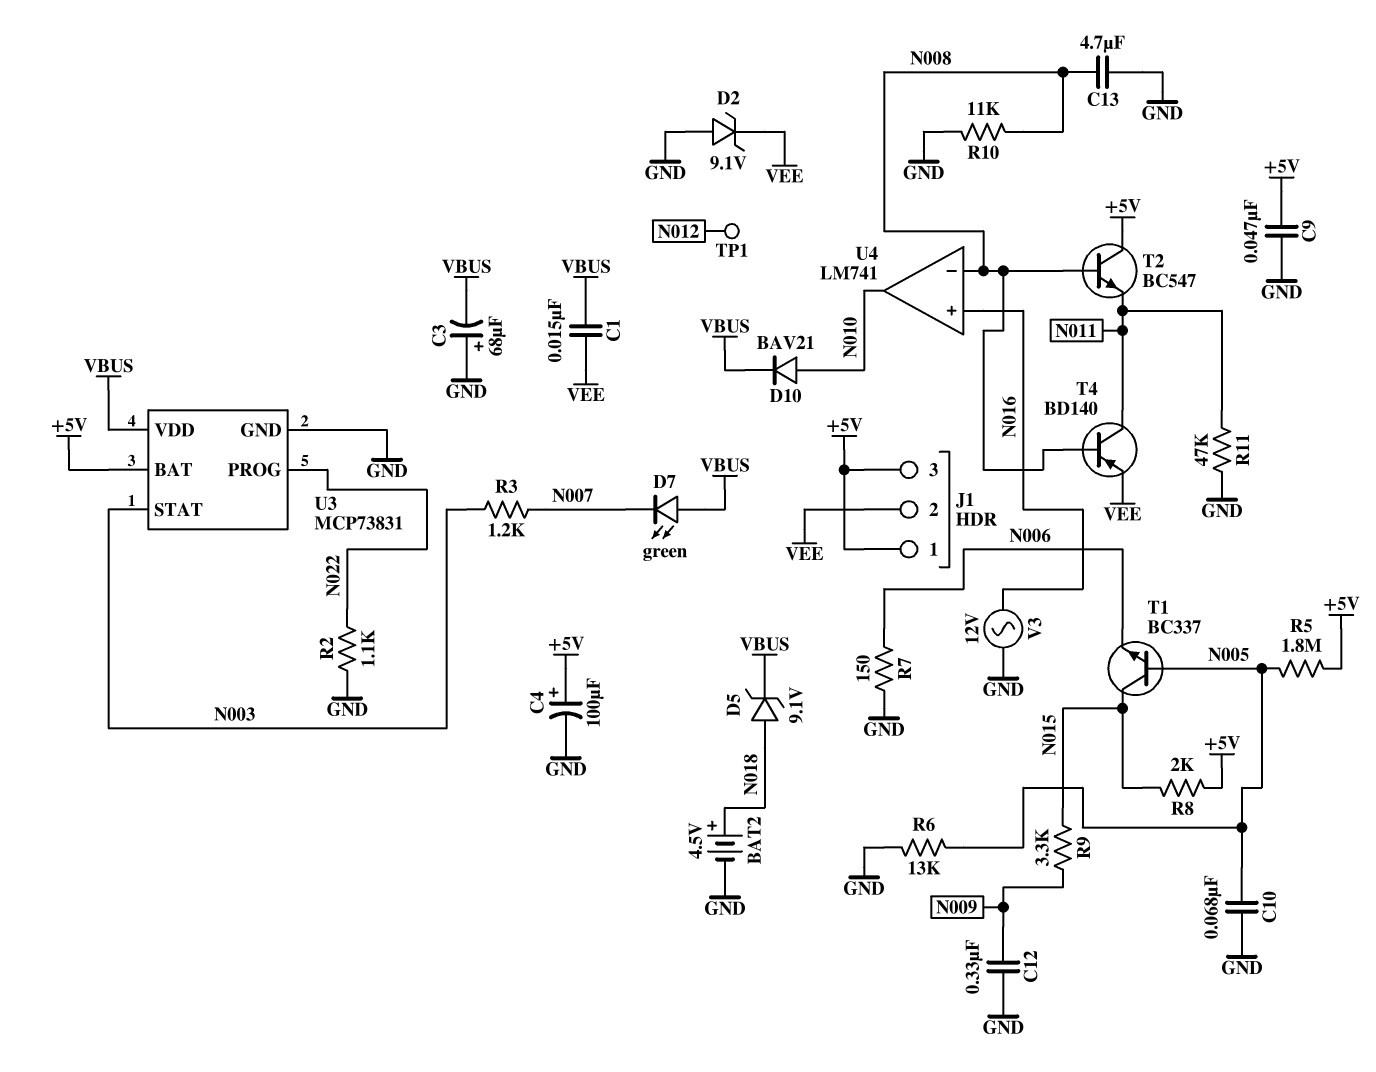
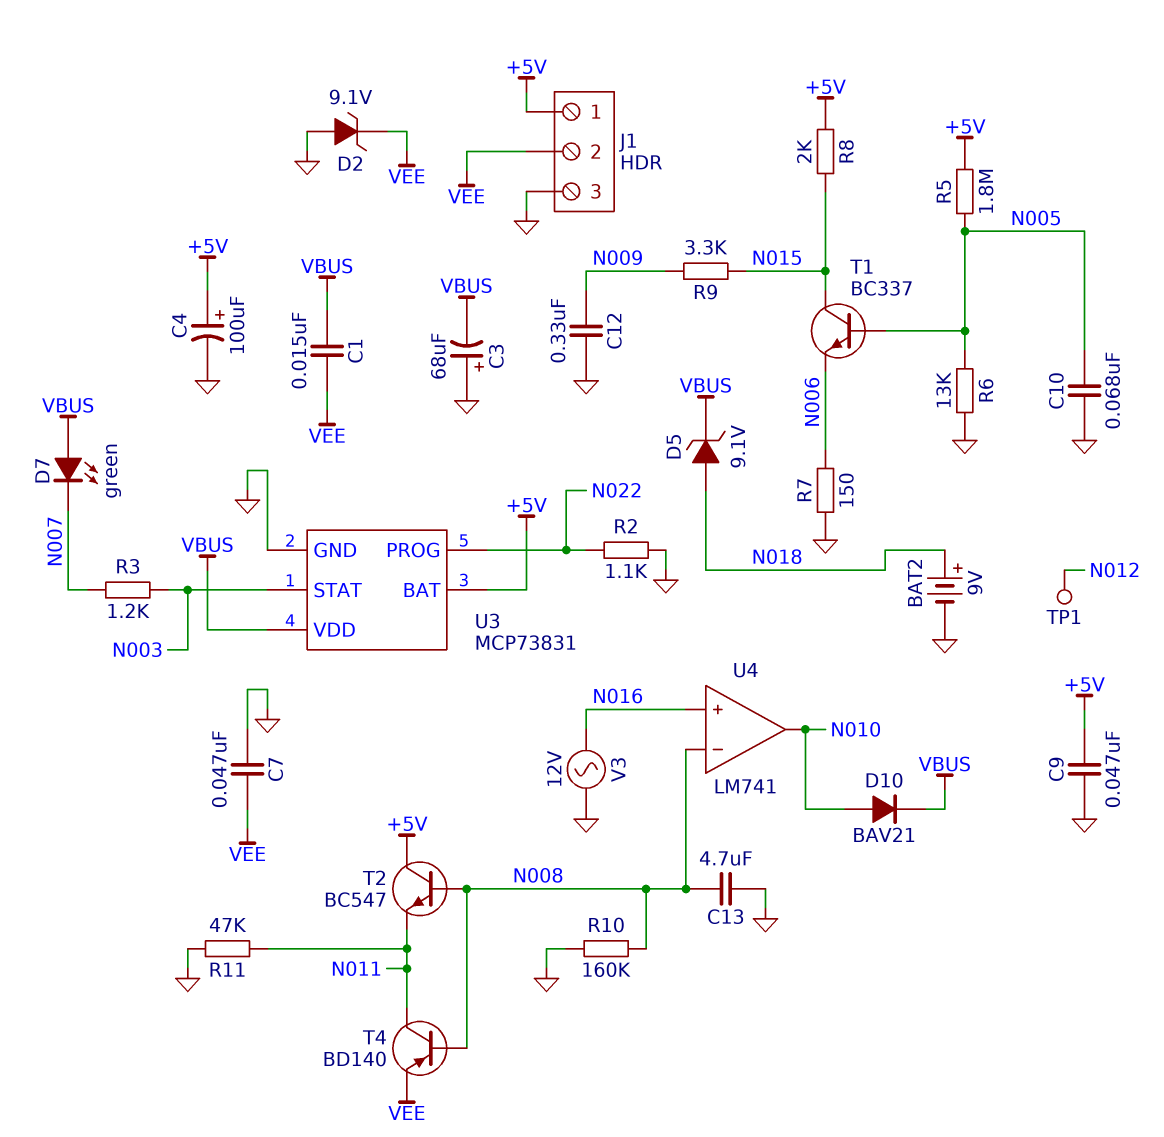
BAT2: 4.5V (plus N018, minus GND) -> 9V (plus N018, minus GND)
C7: none -> 47nF (GND, VEE)
J1 pin 3: +5V -> GND
R10: 11k (GND, N008) -> 160k (GND, N008)

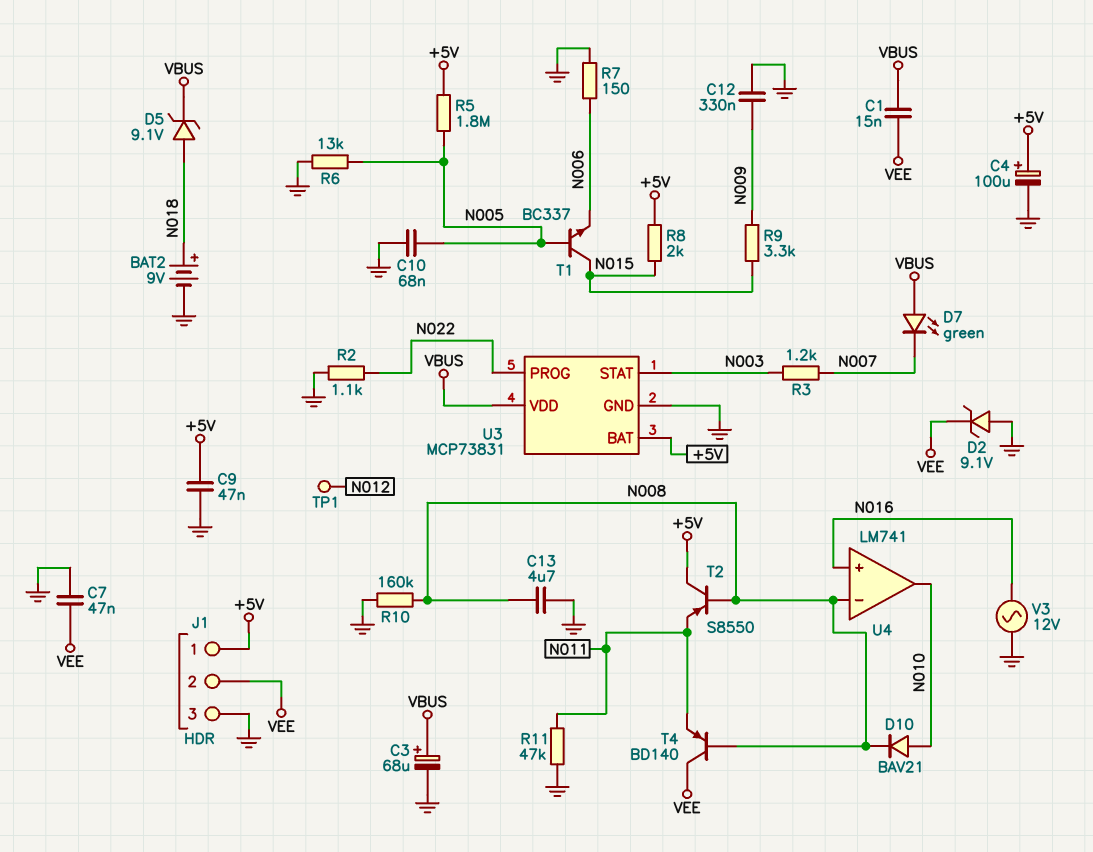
C3: 68uF (plus GND, minus VBUS) -> 68uF (plus VBUS, minus GND)
D10: diode BAV21 (A N010, K VBUS) -> diode BAV21 (A N010, K N008)
T2: NPN BC547 (B N008, C +5V, E N011) -> PNP S8550 (B N008, C +5V, E N011)
T4: PNP BD140 (B N008, C N011, E VEE) -> PNP BD140 (B N008, C VEE, E N011)

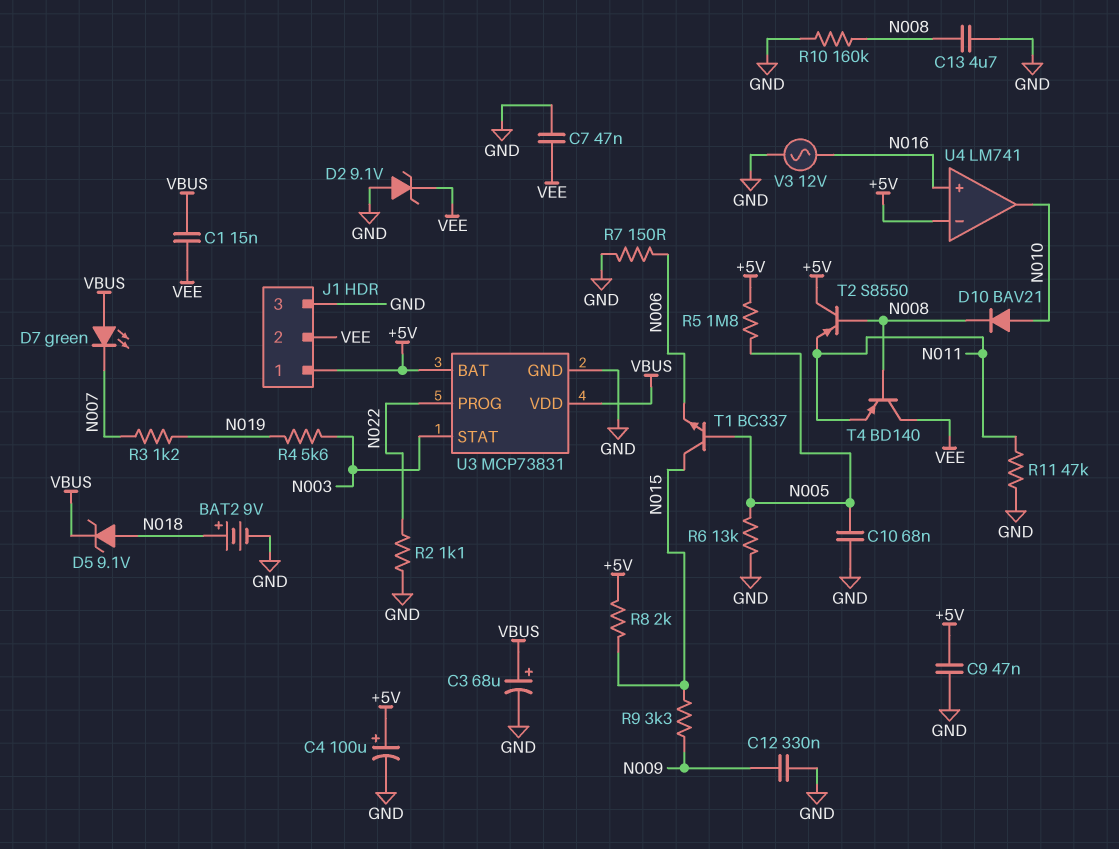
R3: 1.2k (N003, N007) -> 1.2k (N007, N019)
R4: none -> 5.6k (N003, N019)
TP1: test point (N012) -> none
U4 pin in-: N008 -> +5V

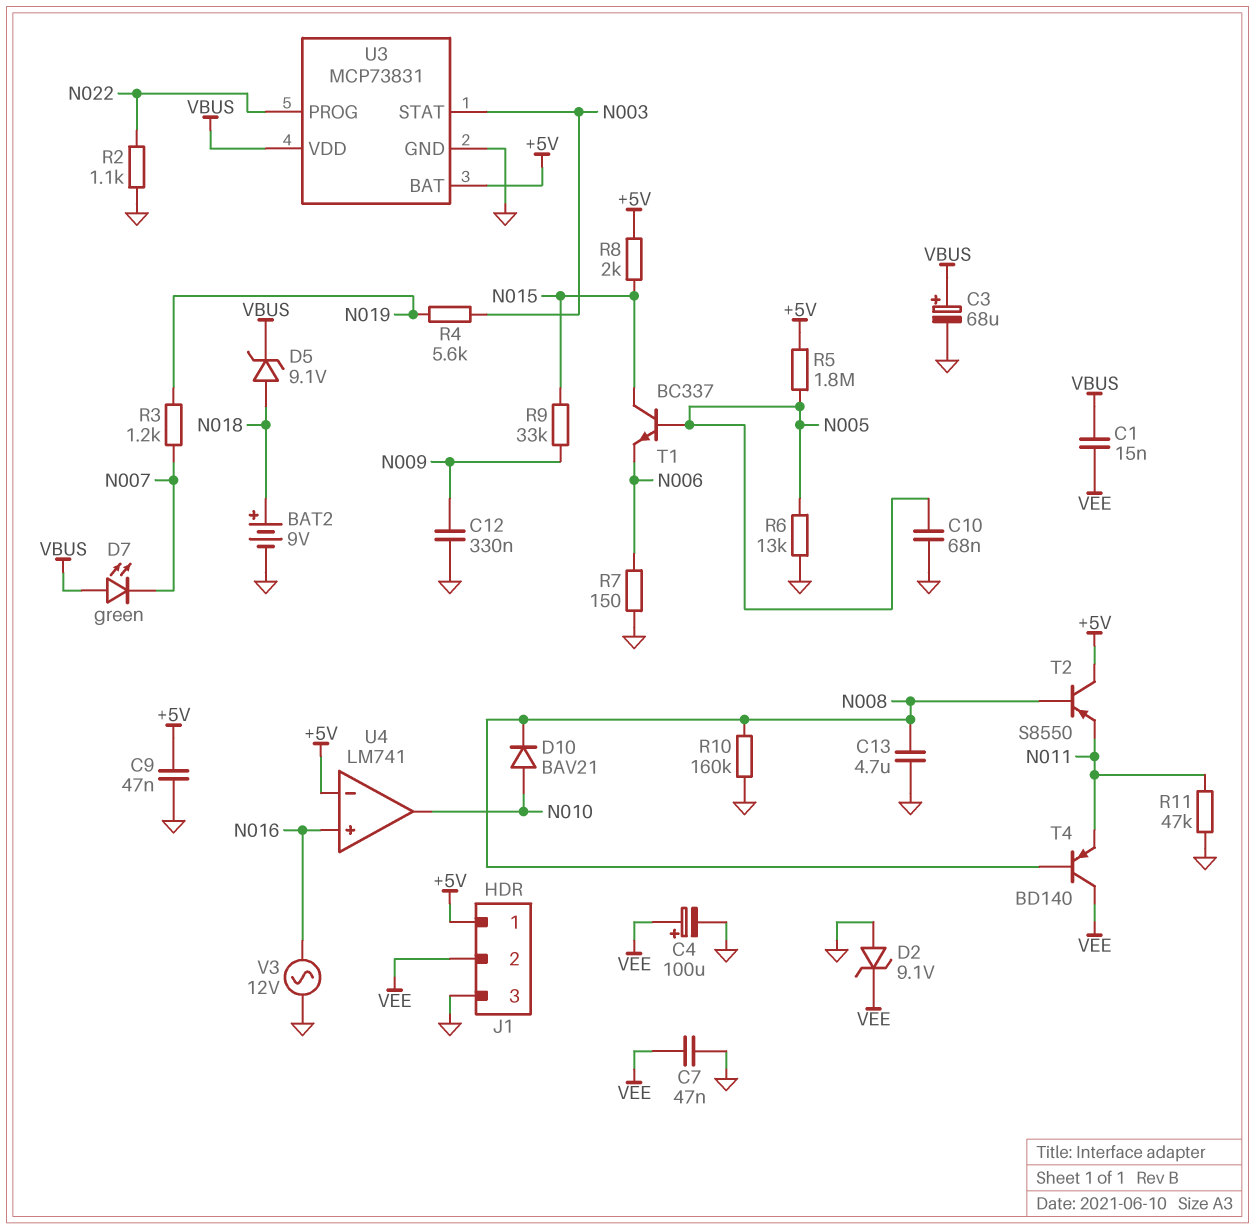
C4: 100uF (plus +5V, minus GND) -> 100uF (plus VEE, minus GND)
R9: 3.3k (N009, N015) -> 33k (N009, N015)

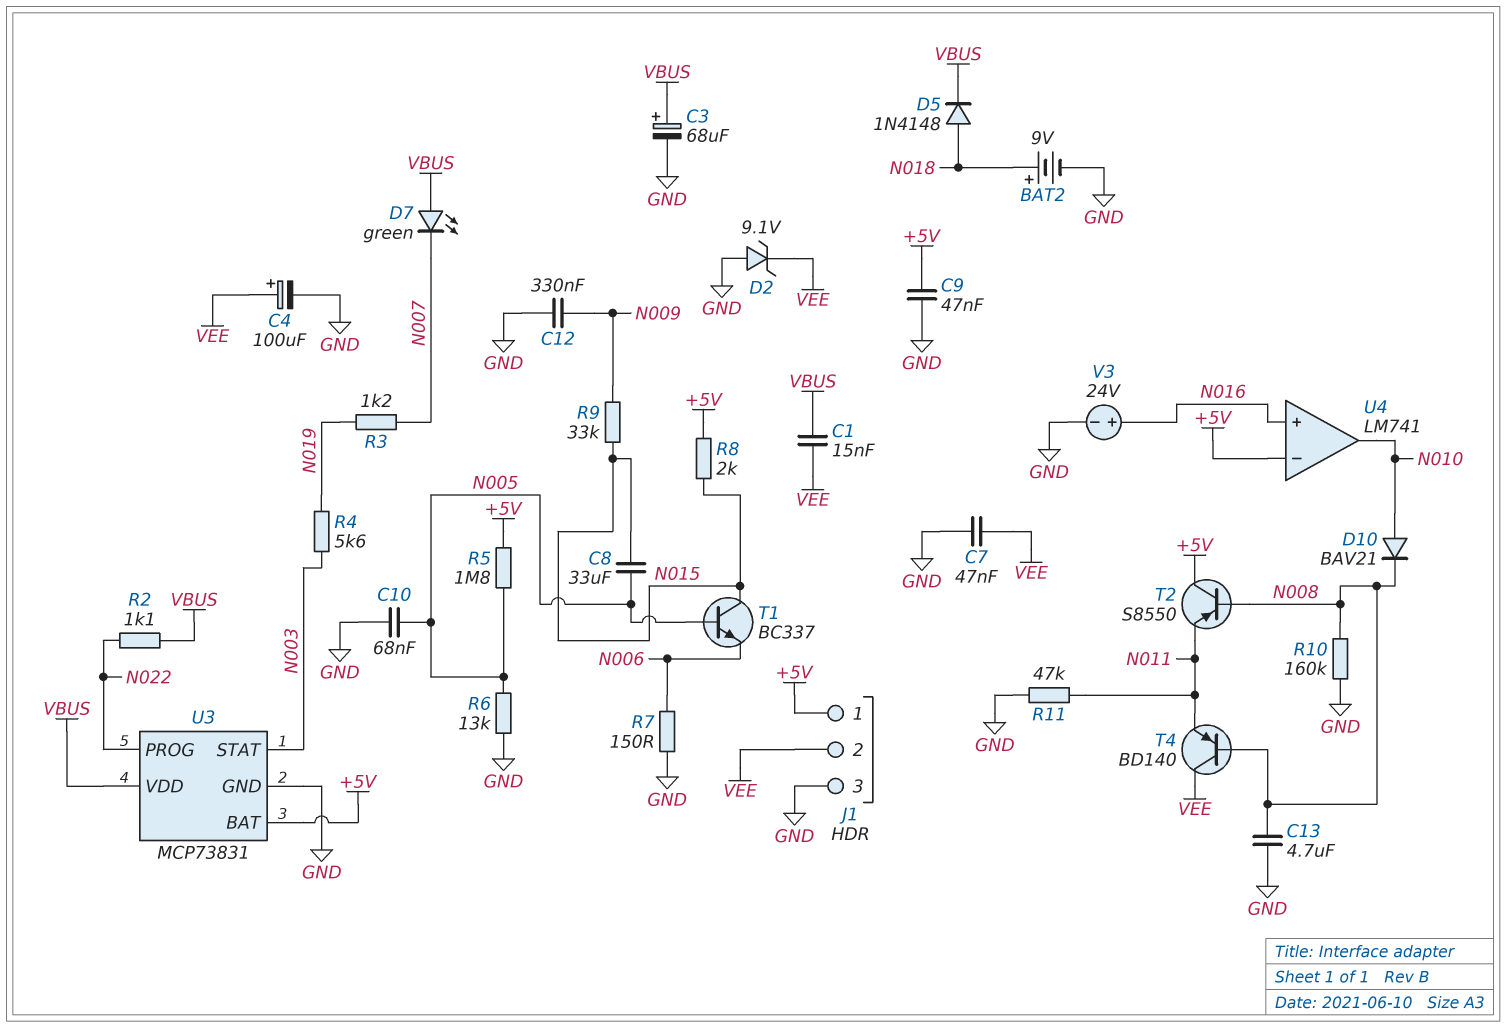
C8: none -> 33uF (N005, N015)
D5: zener 9.1V (A N018, K VBUS) -> diode 1N4148 (A N018, K VBUS)
R2: 1.1k (GND, N022) -> 1.1k (N022, VBUS)
V3: AC 12V (GND, N016) -> 24V (plus N016, minus GND)

